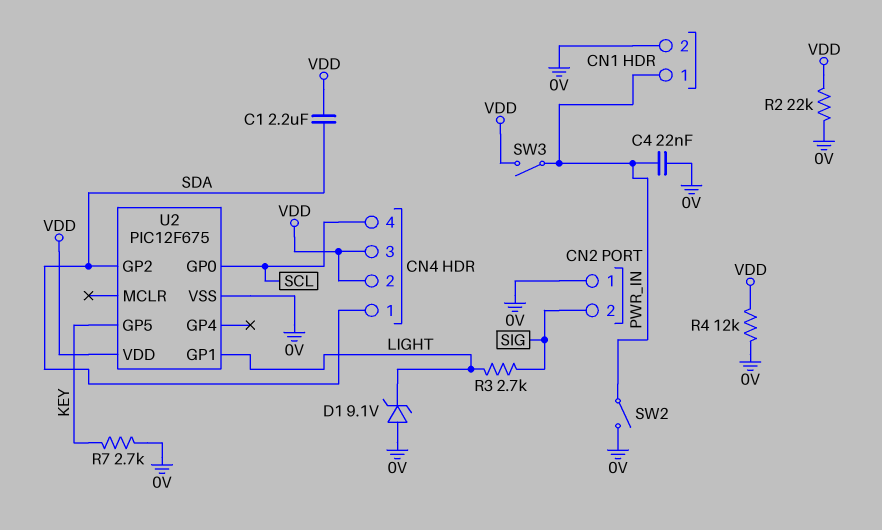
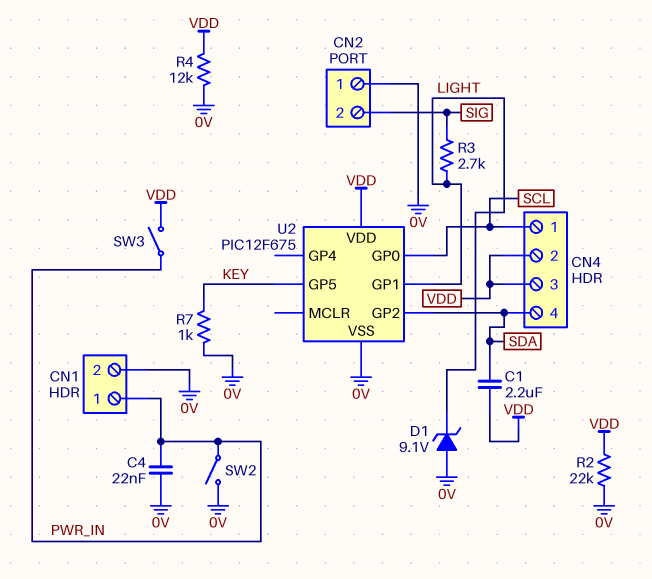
CN4 pin 1: SDA -> SCL
CN4 pin 4: SCL -> SDA
R7: 2.7k (0V, KEY) -> 1k (0V, KEY)

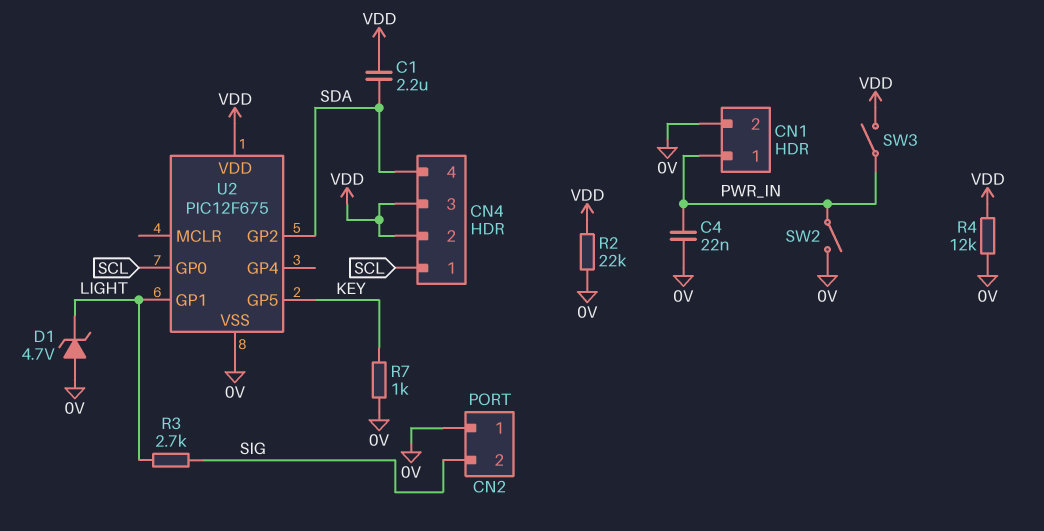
D1: zener 9.1V (A 0V, K LIGHT) -> zener 4.7V (A 0V, K LIGHT)

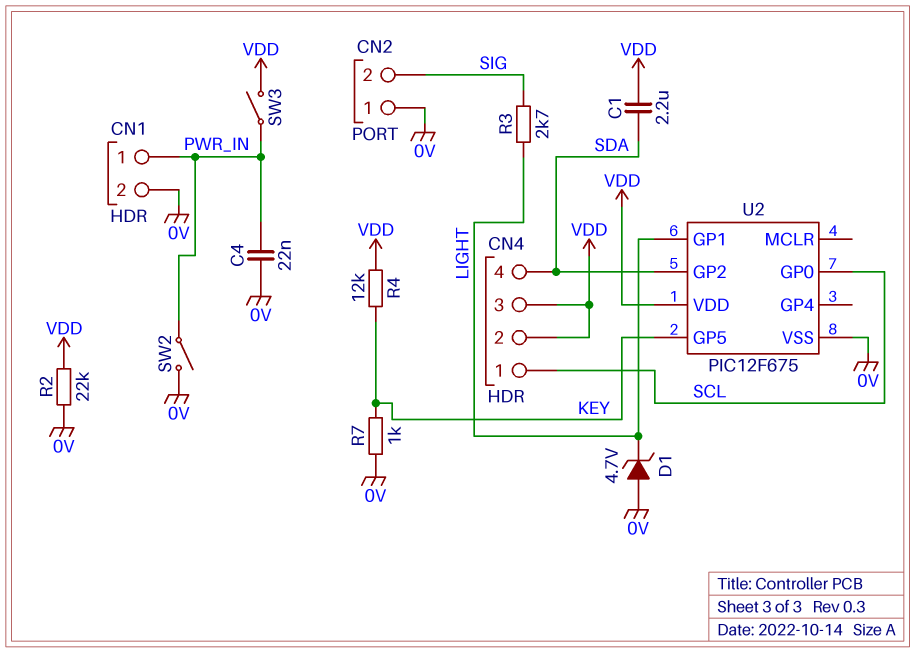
R4: 12k (0V, VDD) -> 12k (KEY, VDD)

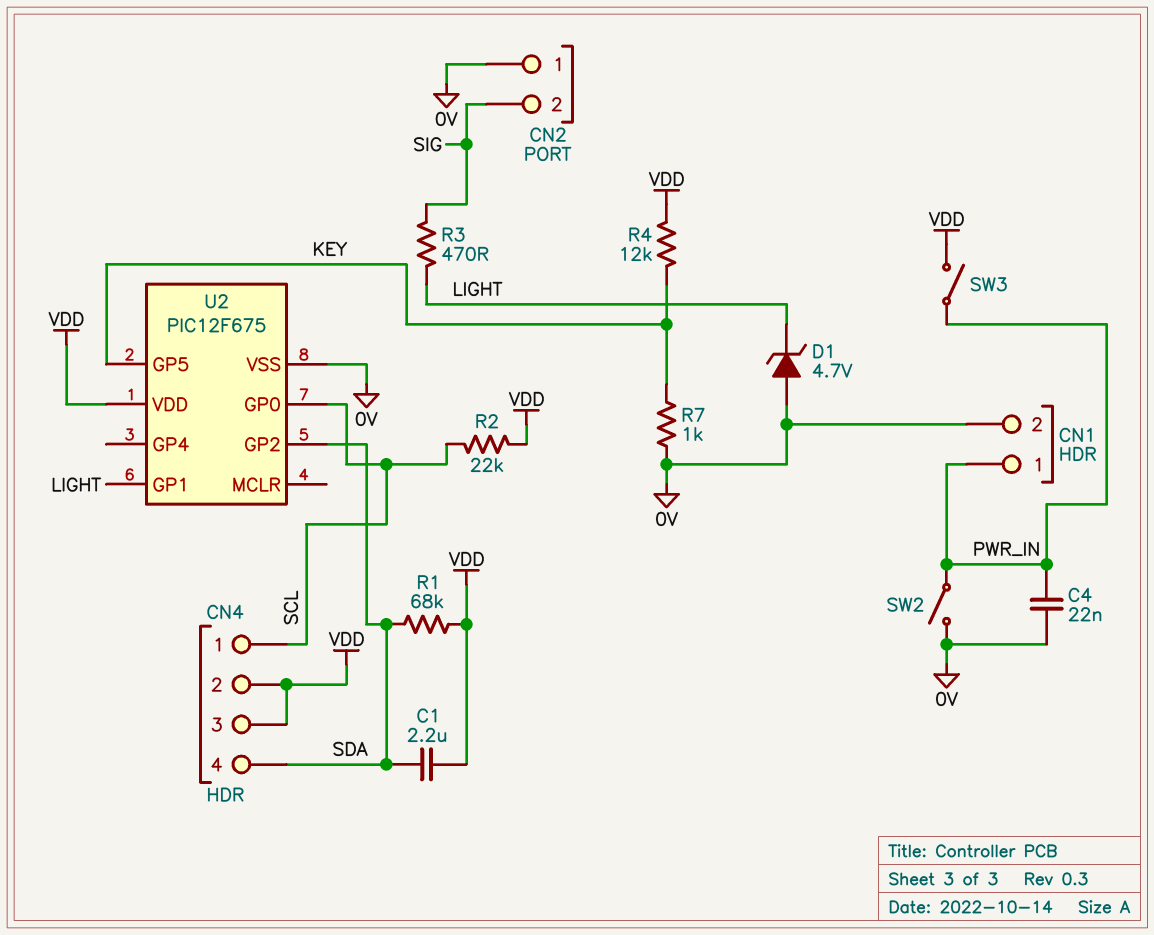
R1: none -> 68k (SDA, VDD)
R2: 22k (0V, VDD) -> 22k (SCL, VDD)
R3: 2.7k (LIGHT, SIG) -> 470 (LIGHT, SIG)

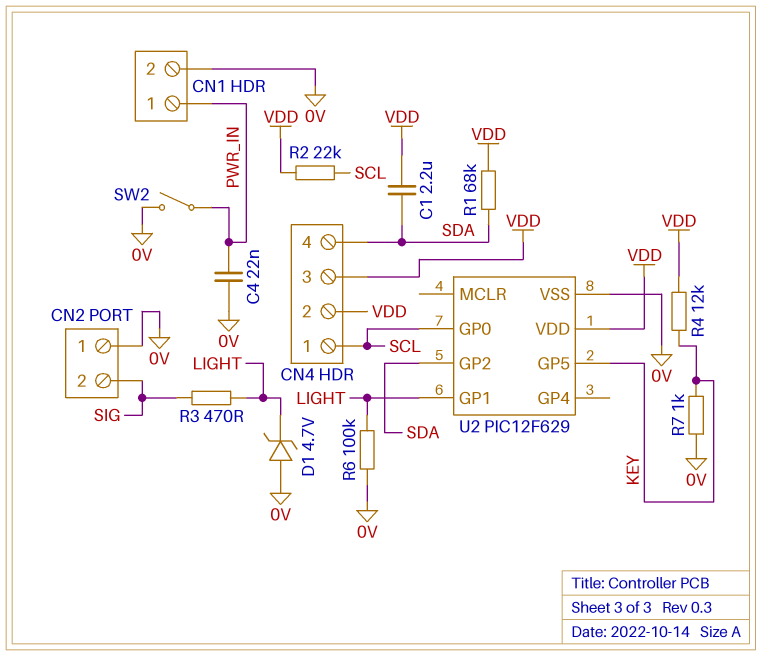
R6: none -> 100k (0V, LIGHT)
SW3: switch (PWR_IN, VDD) -> none
U2: PIC12F675 -> PIC12F629

